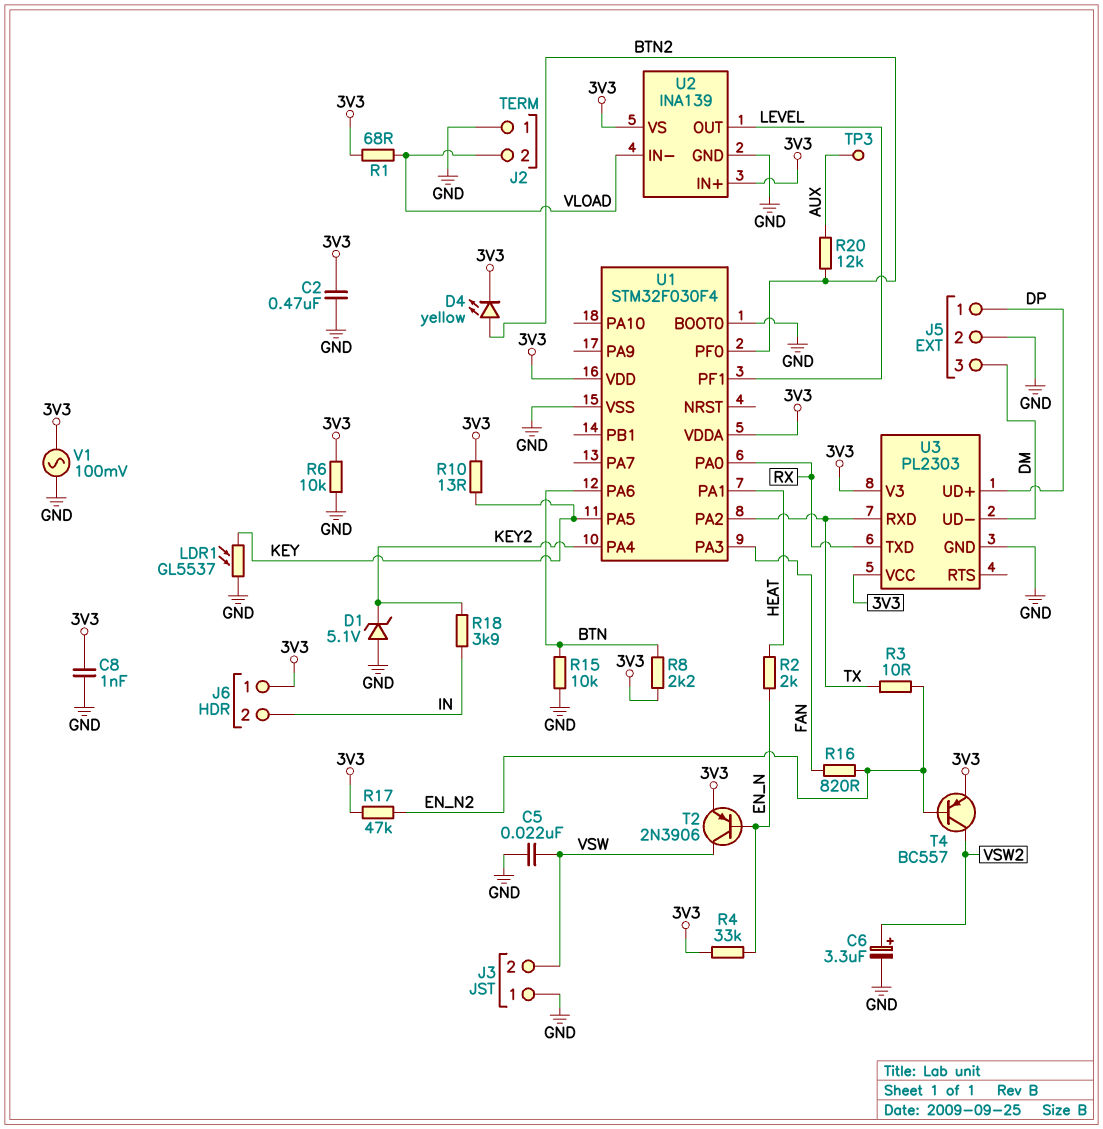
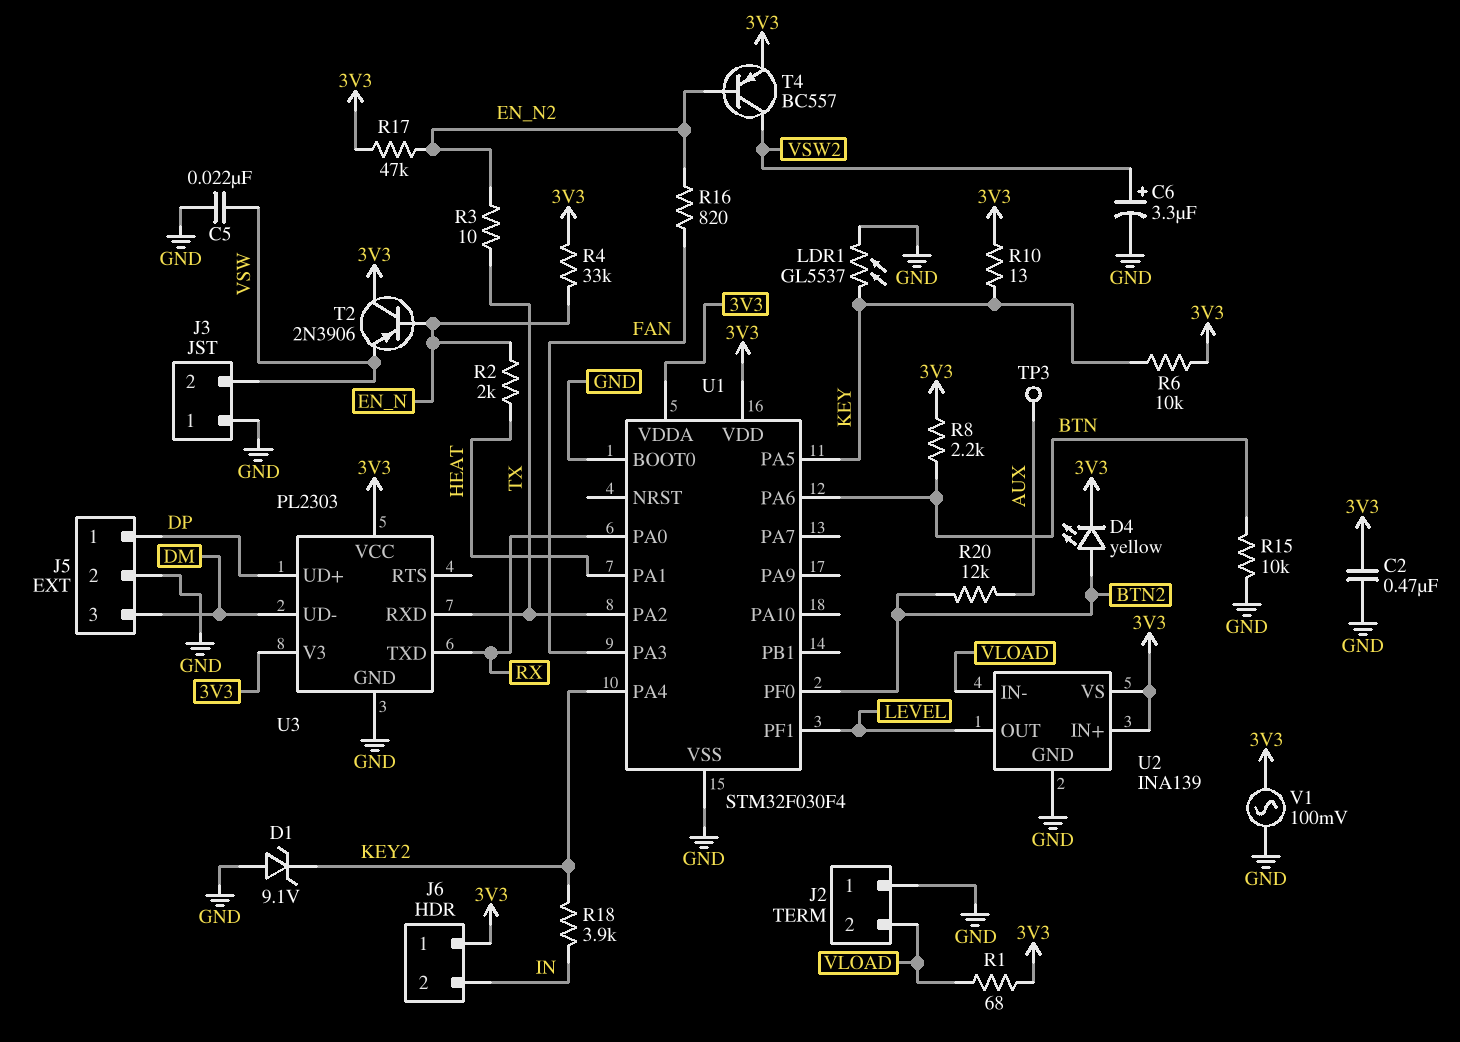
C8: 1nF (3V3, GND) -> none
D1: zener 5.1V (A GND, K KEY2) -> zener 9.1V (A GND, K KEY2)
R6: 10k (3V3, GND) -> 10k (3V3, KEY)
T2: PNP 2N3906 (B EN_N, C VSW, E 3V3) -> PNP 2N3906 (B EN_N, C 3V3, E VSW)

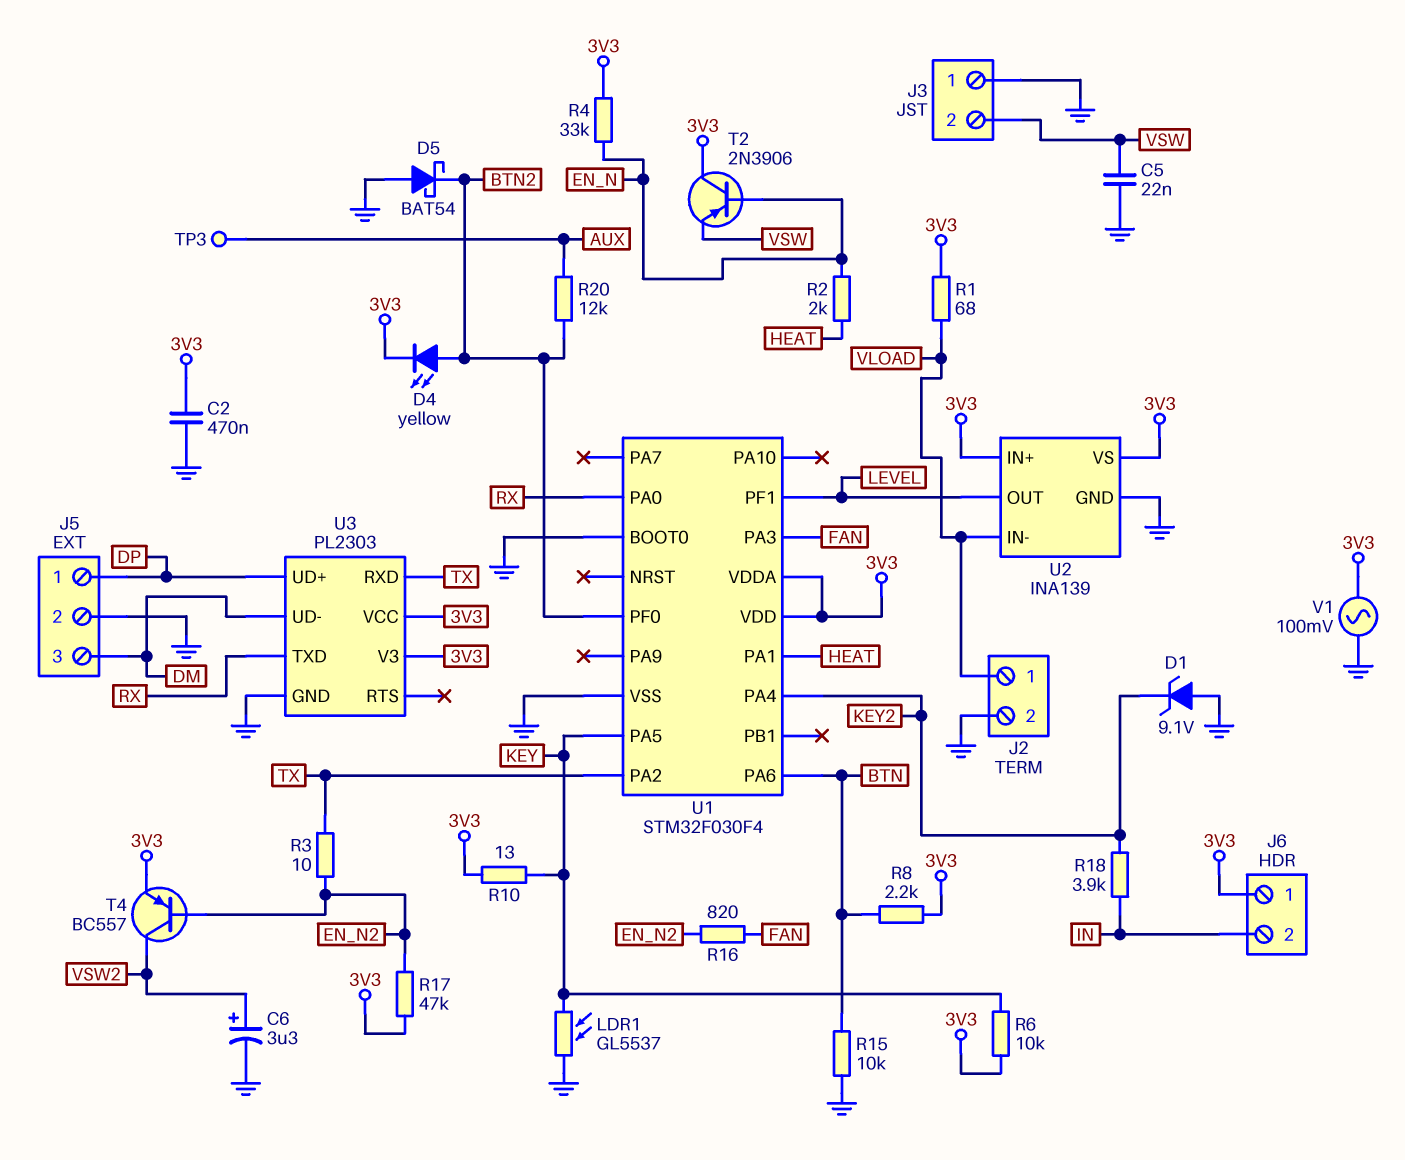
D5: none -> schottky BAT54 (A GND, K BTN2)
J2 pin 1: GND -> VLOAD
J2 pin 2: VLOAD -> GND

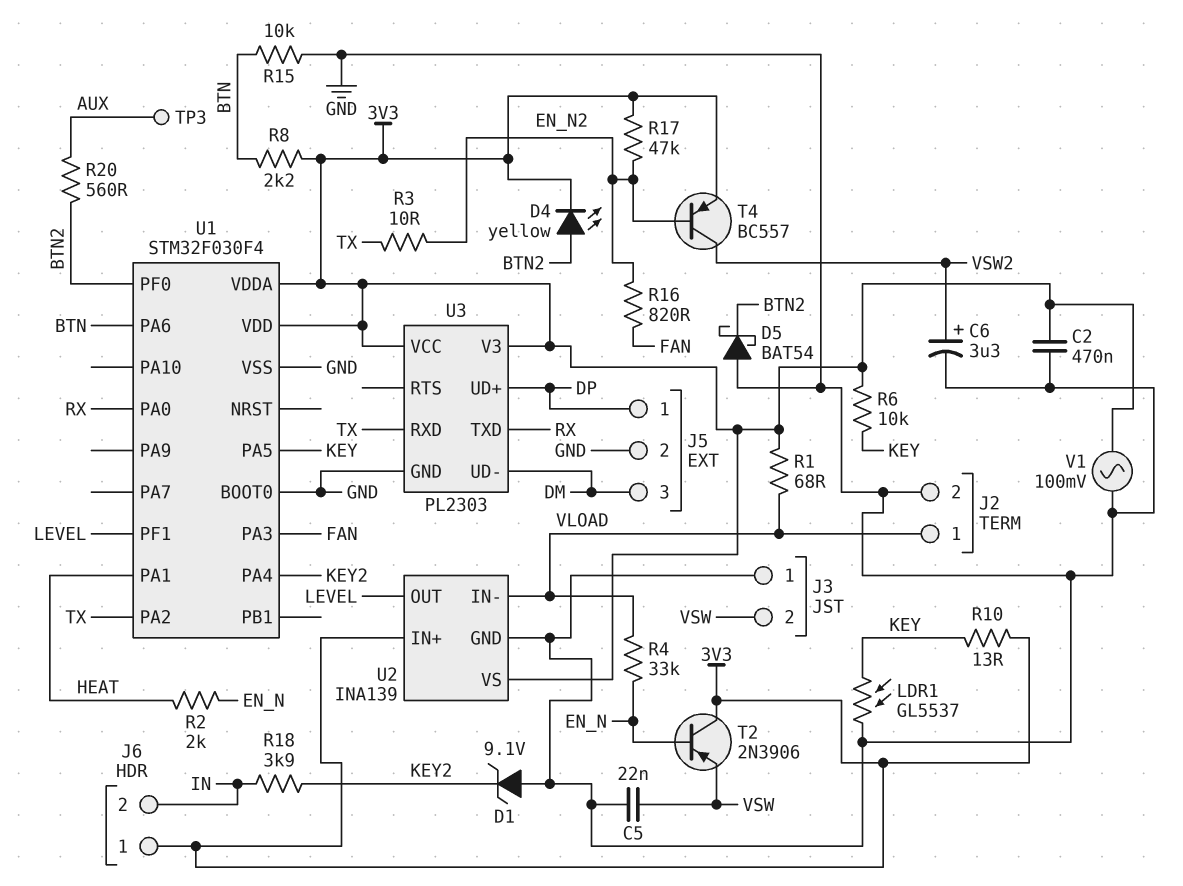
R4: 33k (3V3, EN_N) -> 33k (EN_N, VLOAD)
R20: 12k (AUX, BTN2) -> 560 (AUX, BTN2)

